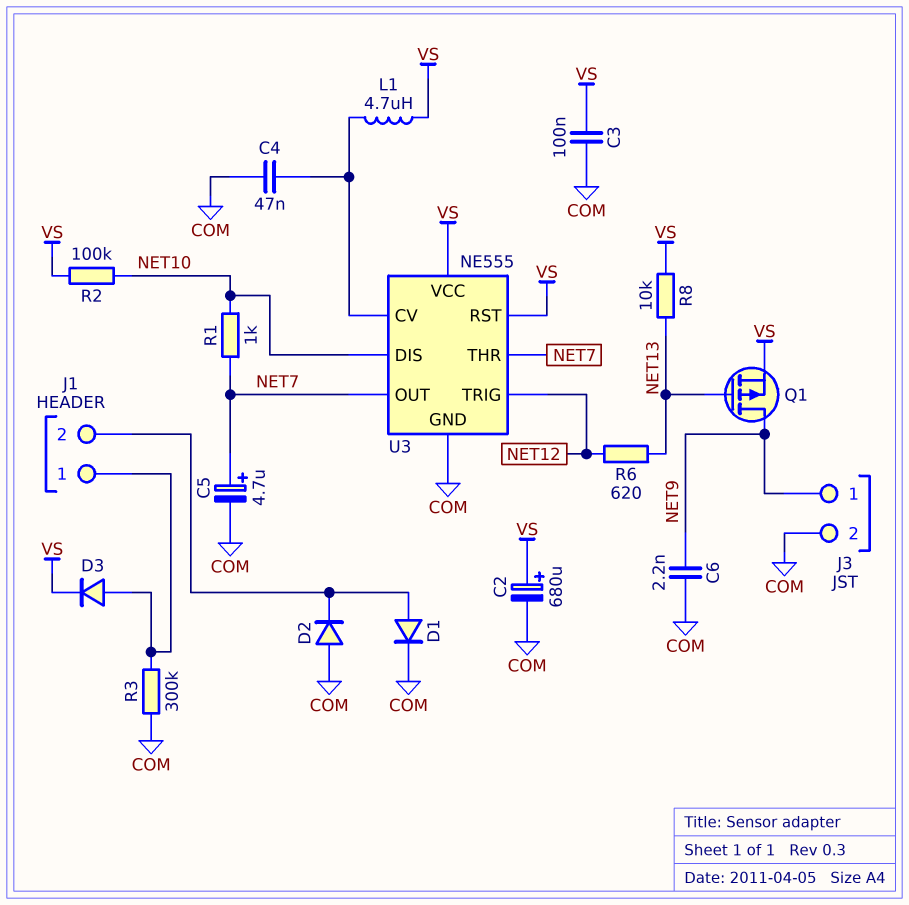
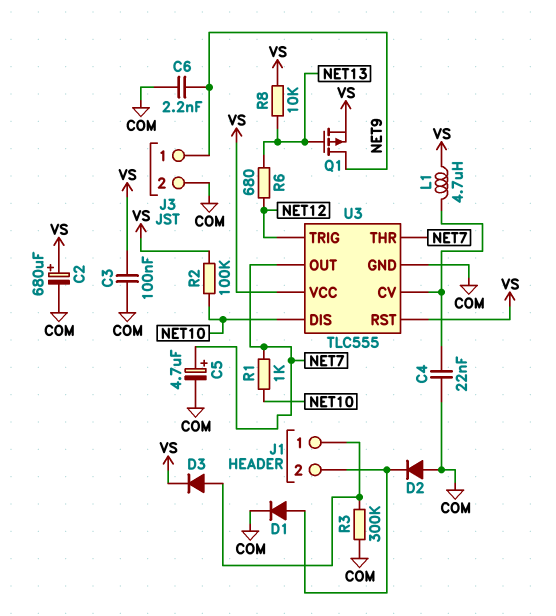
C4: 47nF (COM, U3/CV) -> 22nF (COM, U3/CV)
R6: 620 (NET12, NET13) -> 680 (NET12, NET13)
U3: NE555 -> TLC555

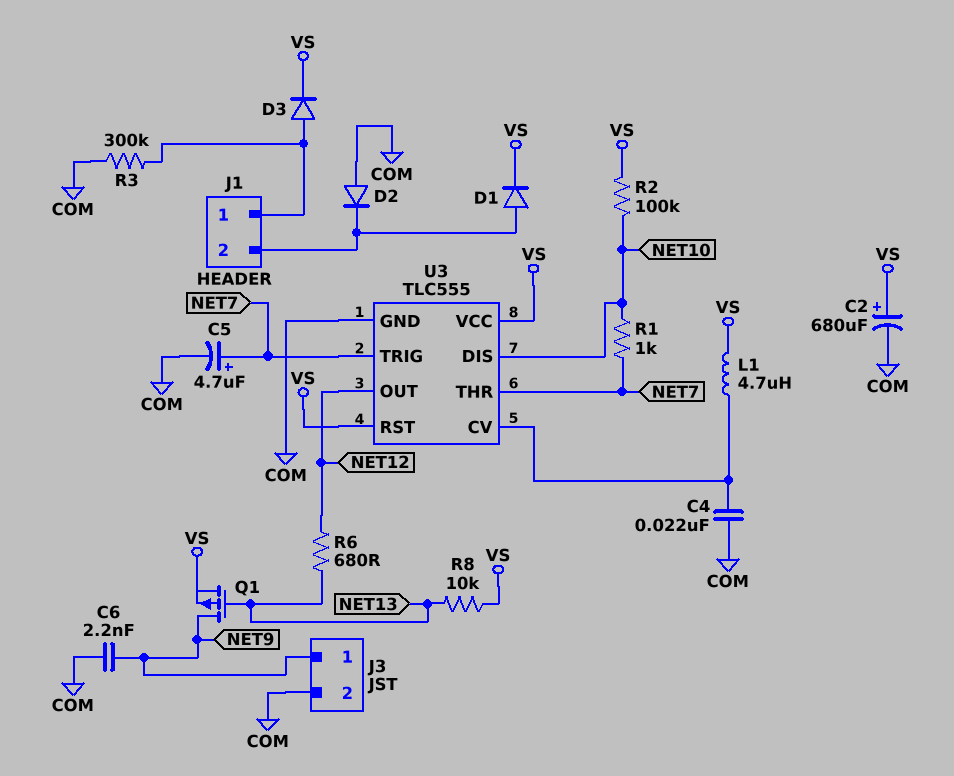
C3: 100nF (COM, VS) -> none
D1: diode (A J1/2, K COM) -> diode (A J1/2, K VS)
U3 pin OUT: NET7 -> NET12
U3 pin TRIG: NET12 -> NET7

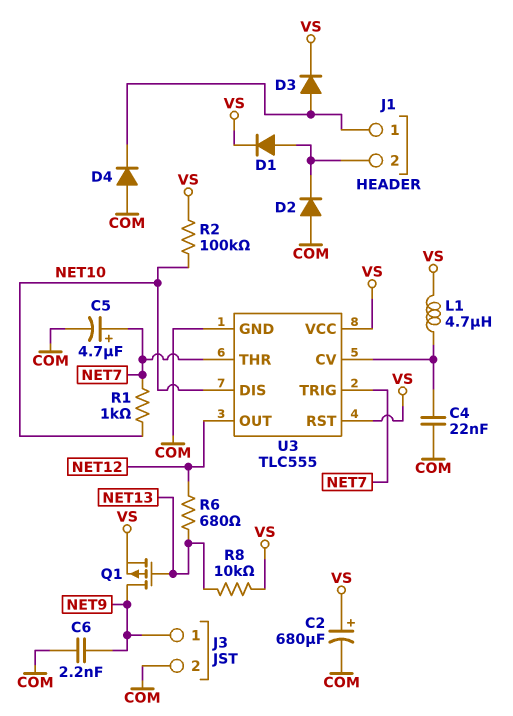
D4: none -> diode (A COM, K J1/1)
R3: 300k (COM, J1/1) -> none

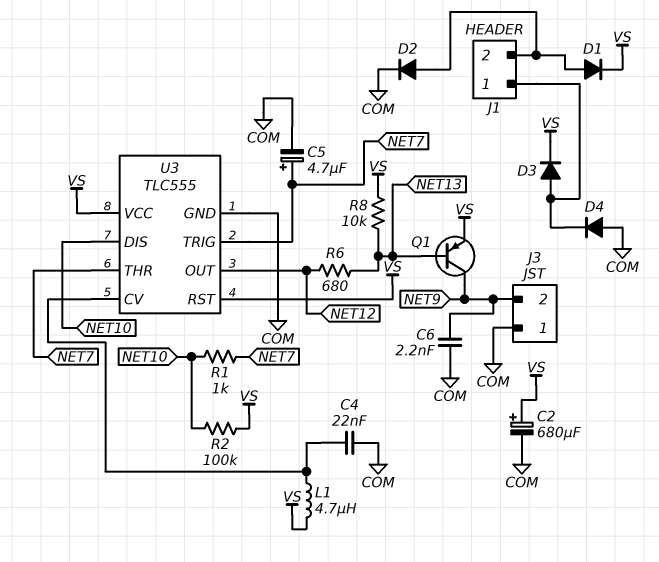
D2: diode (A COM, K J1/2) -> diode (A J1/2, K COM)
J3 pin 1: NET9 -> COM
J3 pin 2: COM -> NET9
Q1: PMOS (G NET13, D NET9, S VS) -> PNP (B NET13, C NET9, E VS)

